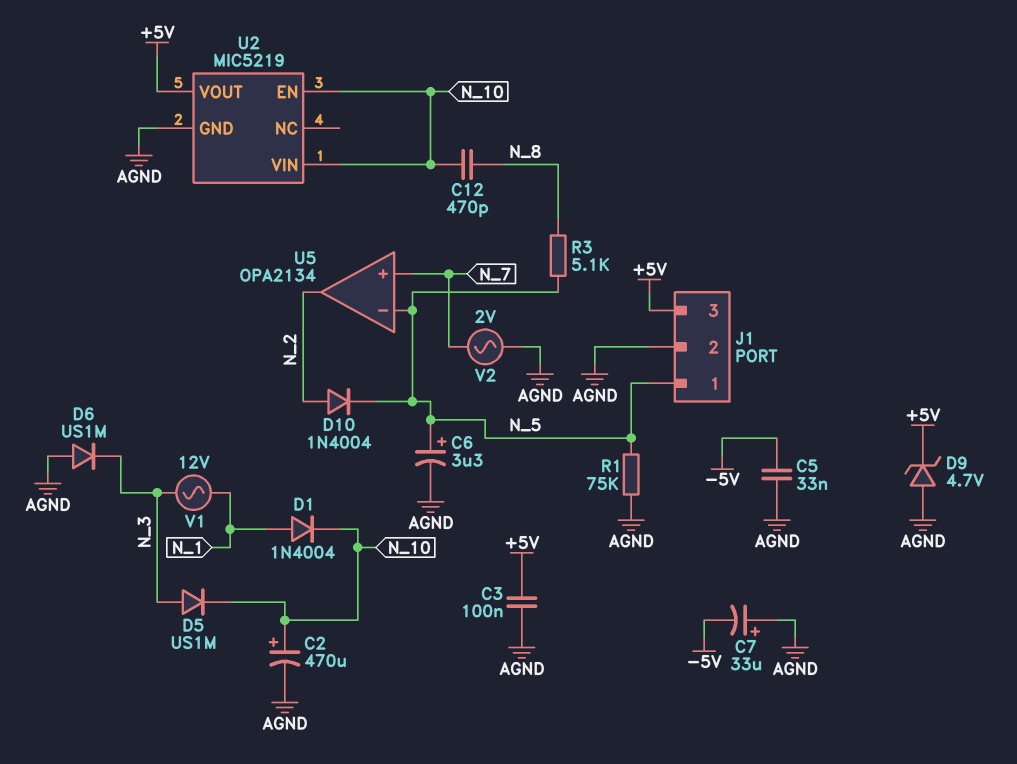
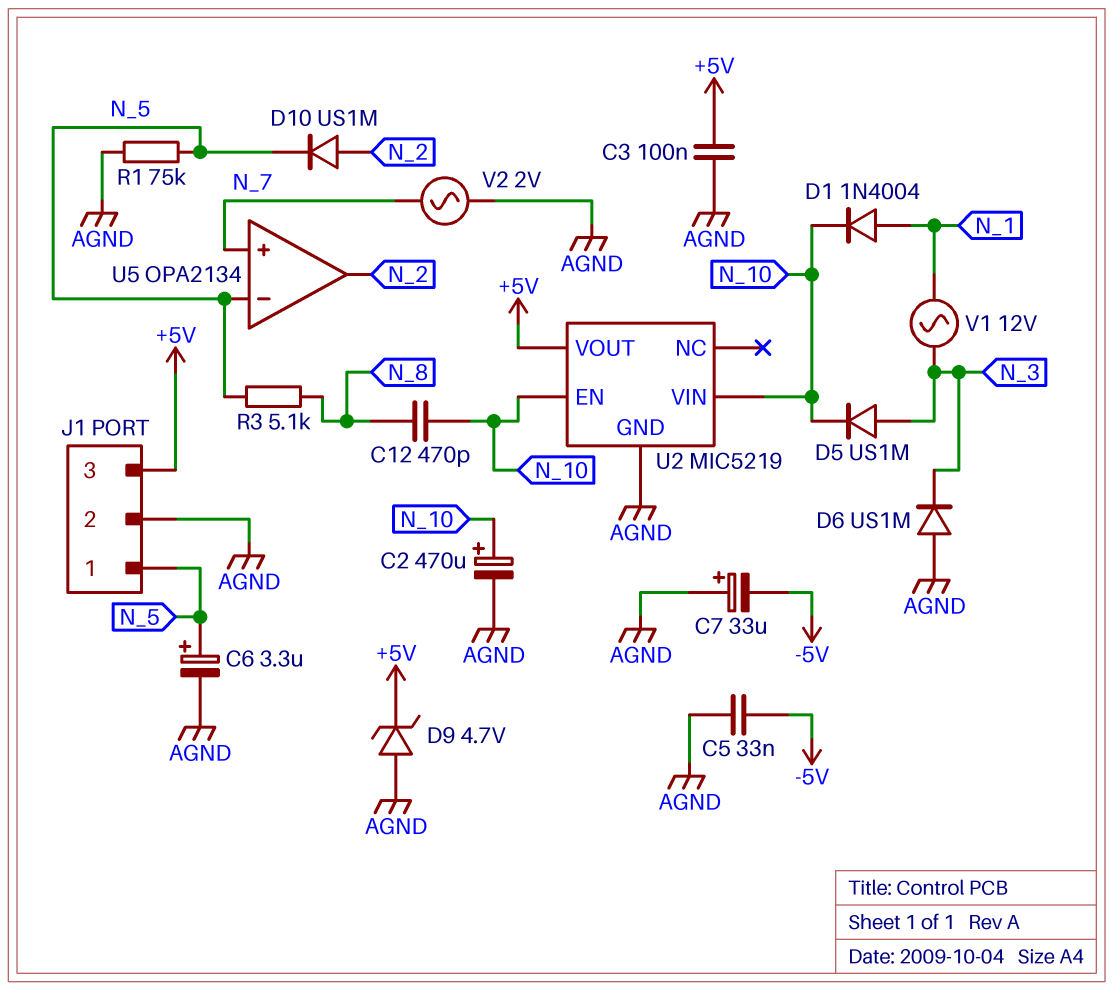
D10: diode 1N4004 (A N_2, K N_5) -> diode US1M (A N_2, K N_5)

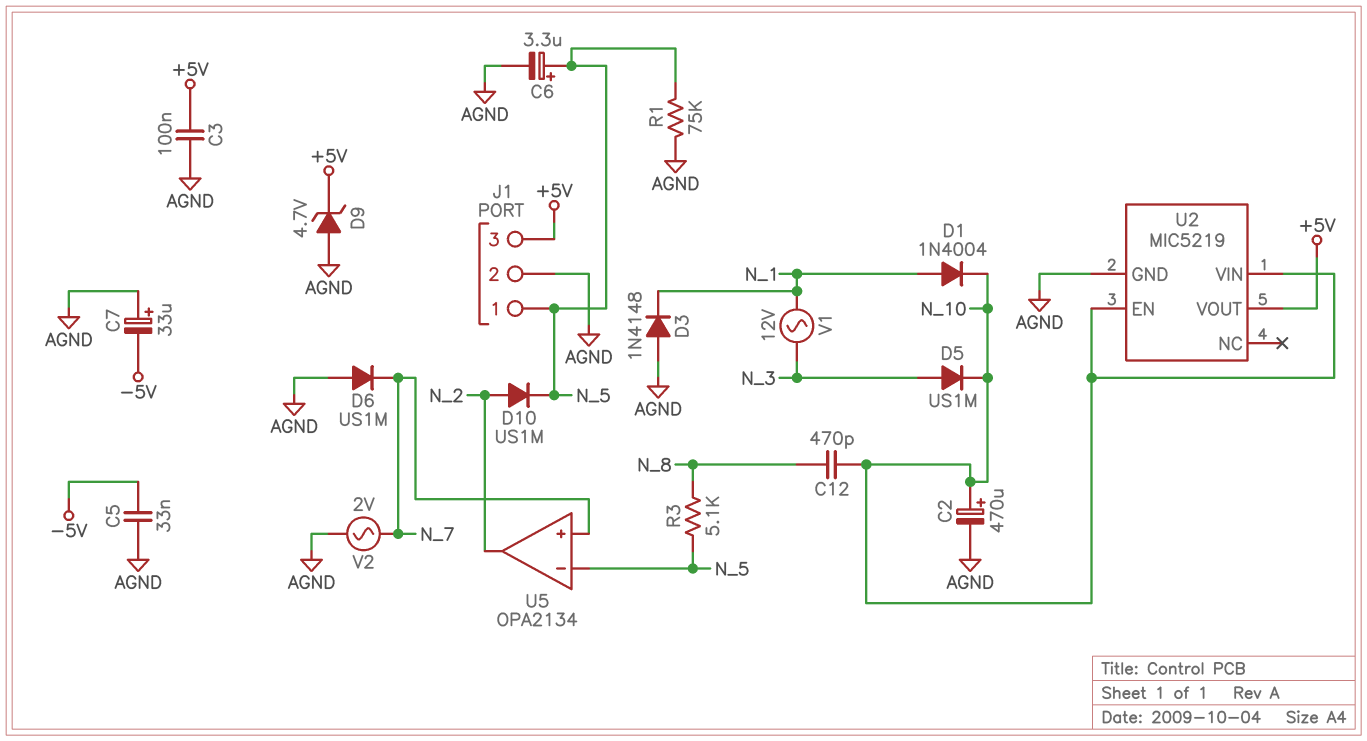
D3: none -> diode 1N4148 (A AGND, K N_1)
D6: diode US1M (A AGND, K N_3) -> diode US1M (A AGND, K N_7)

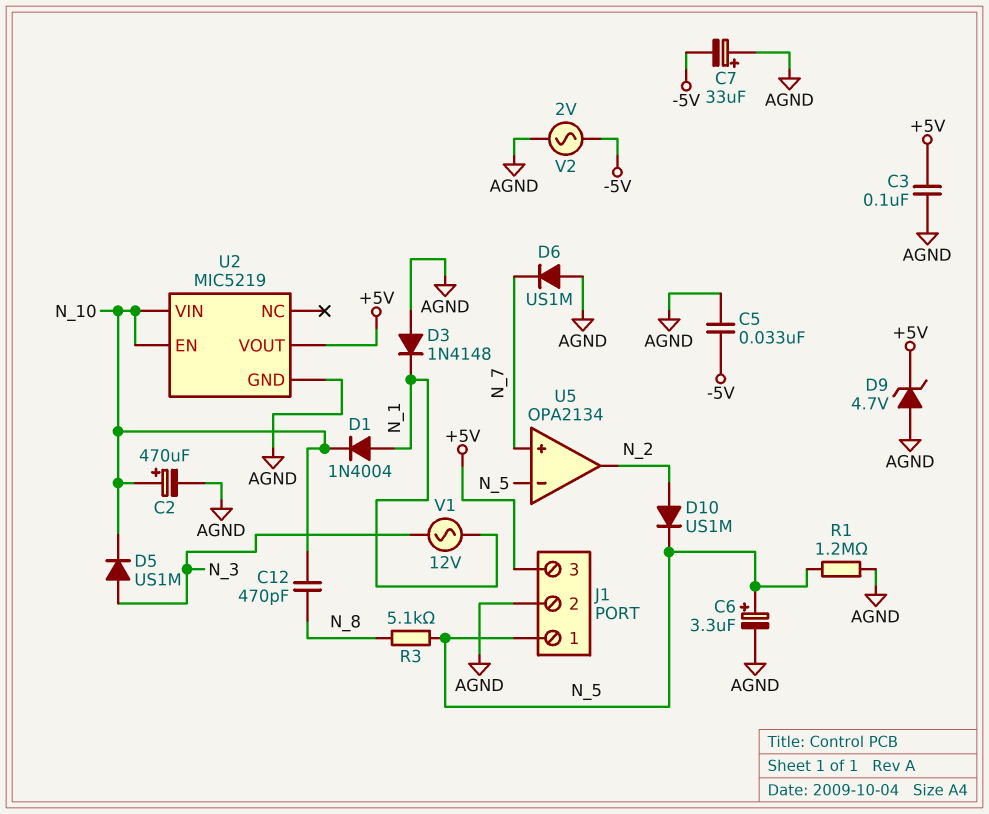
R1: 75k (AGND, N_5) -> 1.2M (AGND, N_5)
V2: AC 2V (AGND, N_7) -> AC 2V (-5V, AGND)

